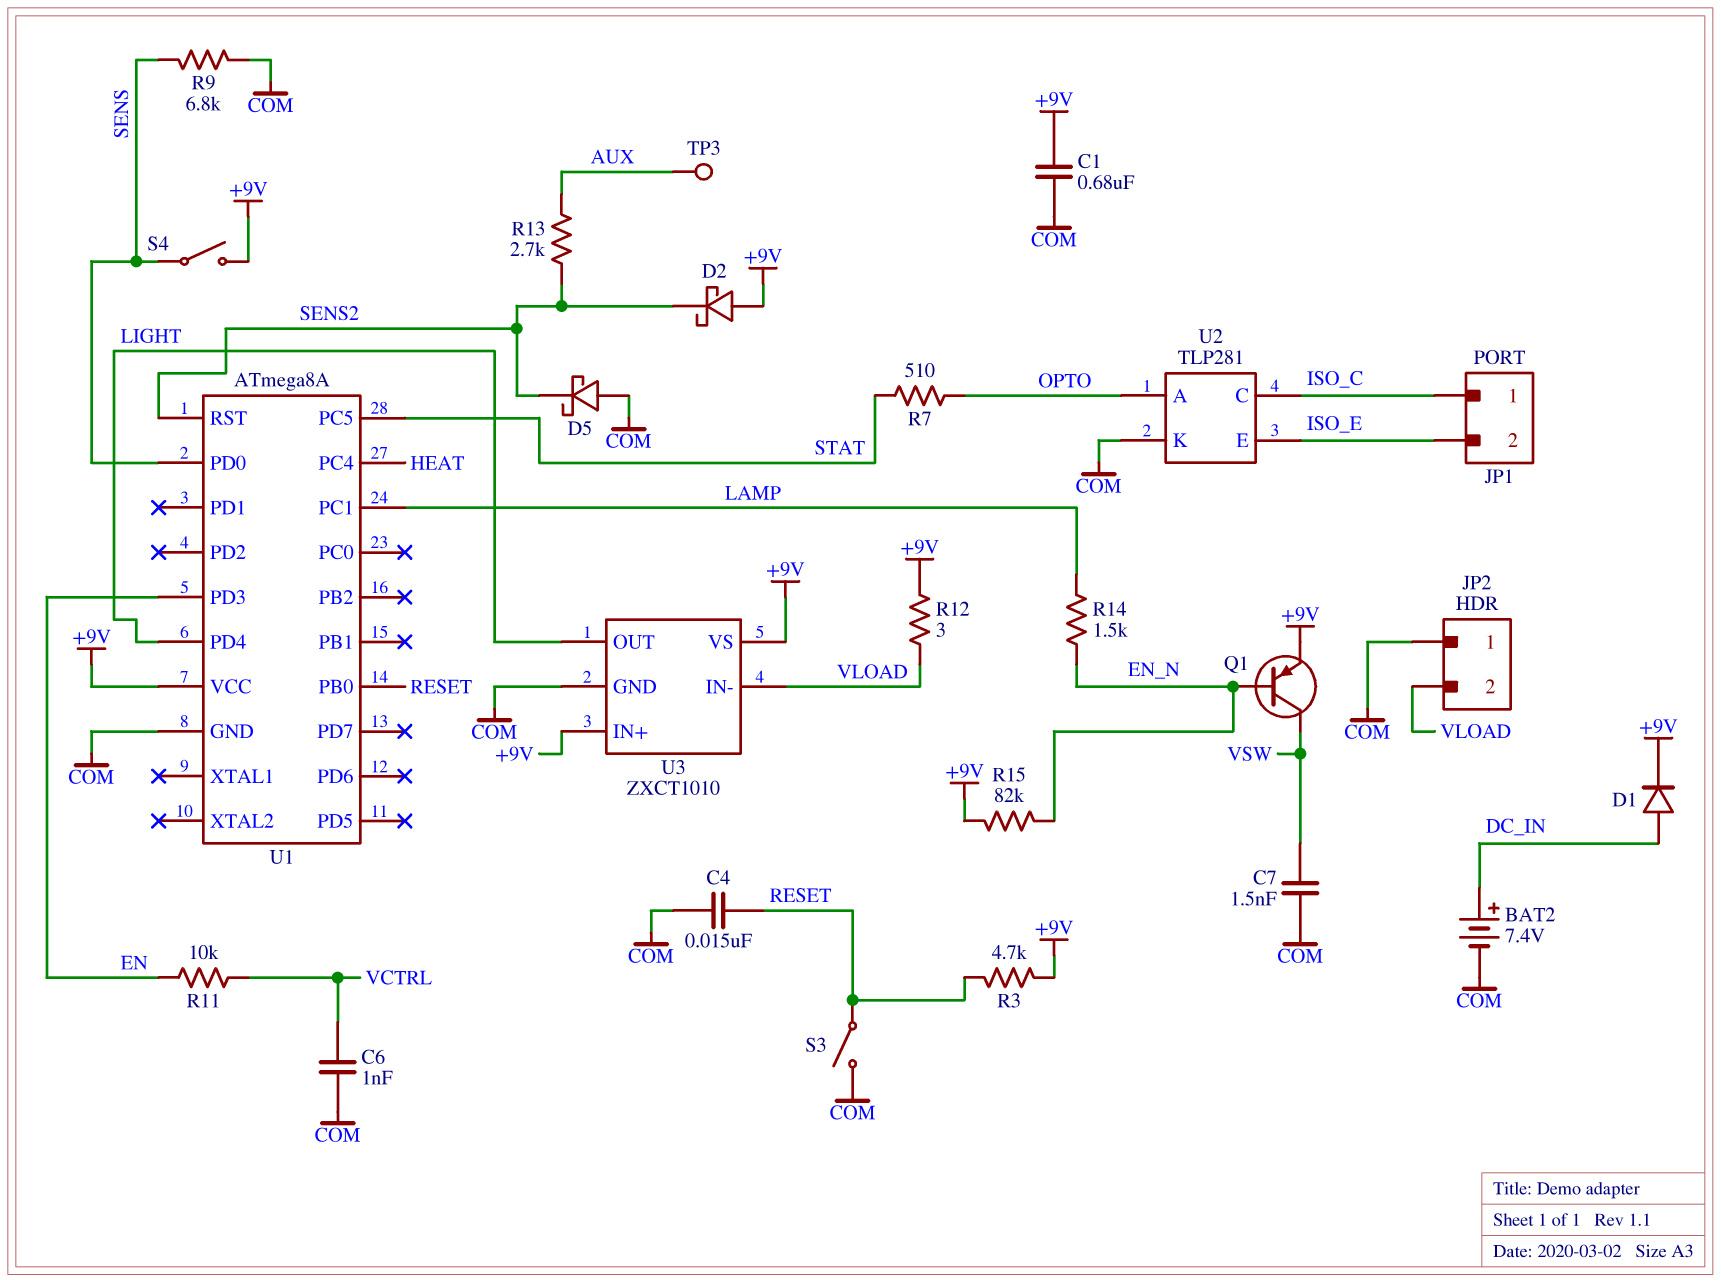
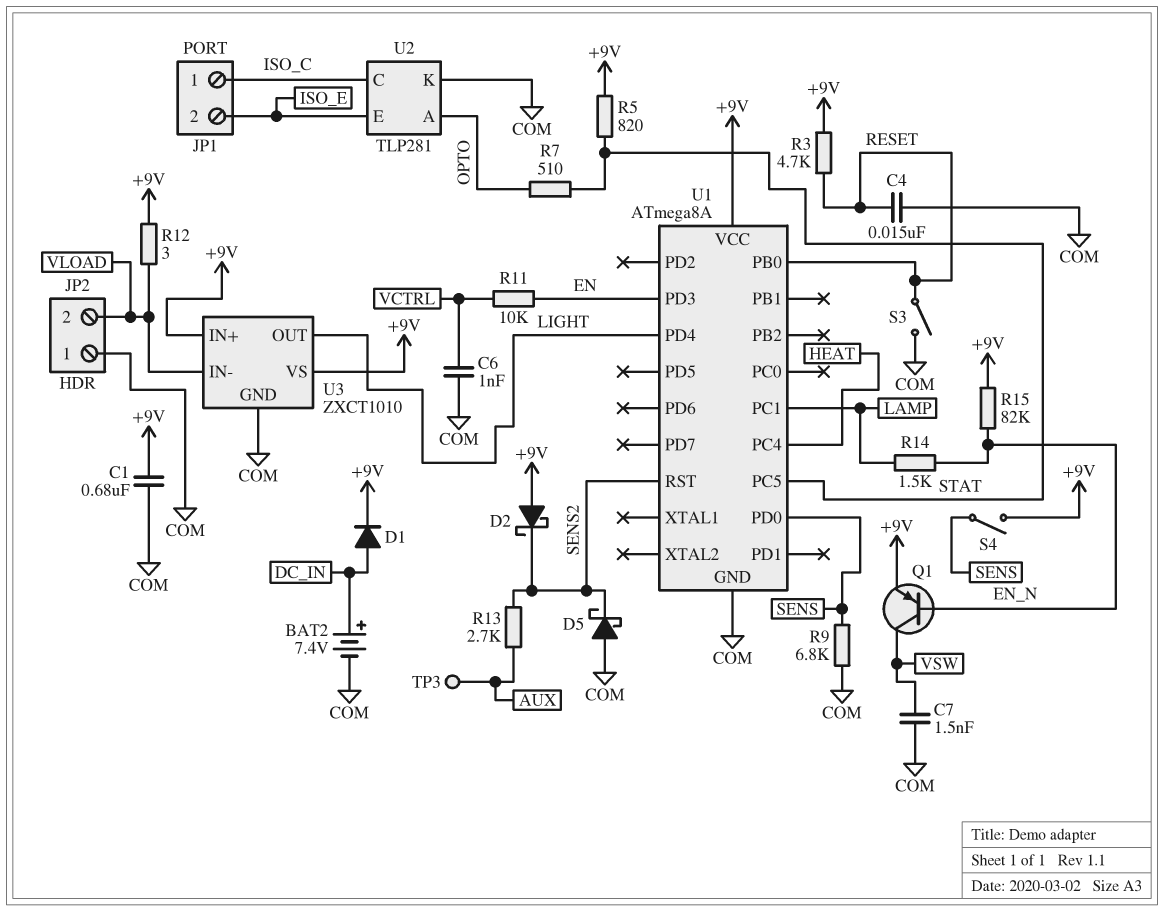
R5: none -> 820 (+9V, STAT)

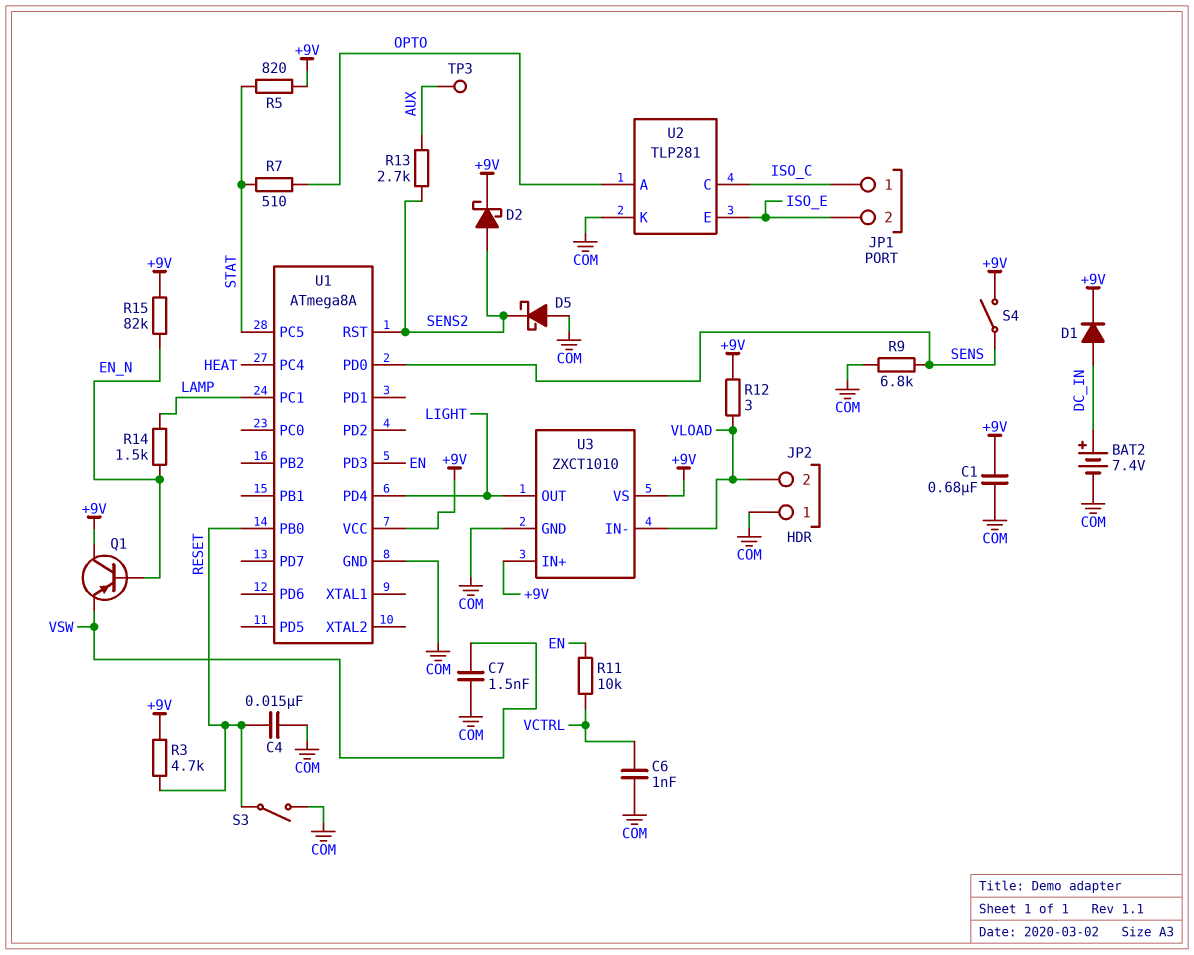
D2: schottky (A +9V, K SENS2) -> schottky (A SENS2, K +9V)
Q1: PNP (B EN_N, C VSW, E +9V) -> PNP (B EN_N, C +9V, E VSW)

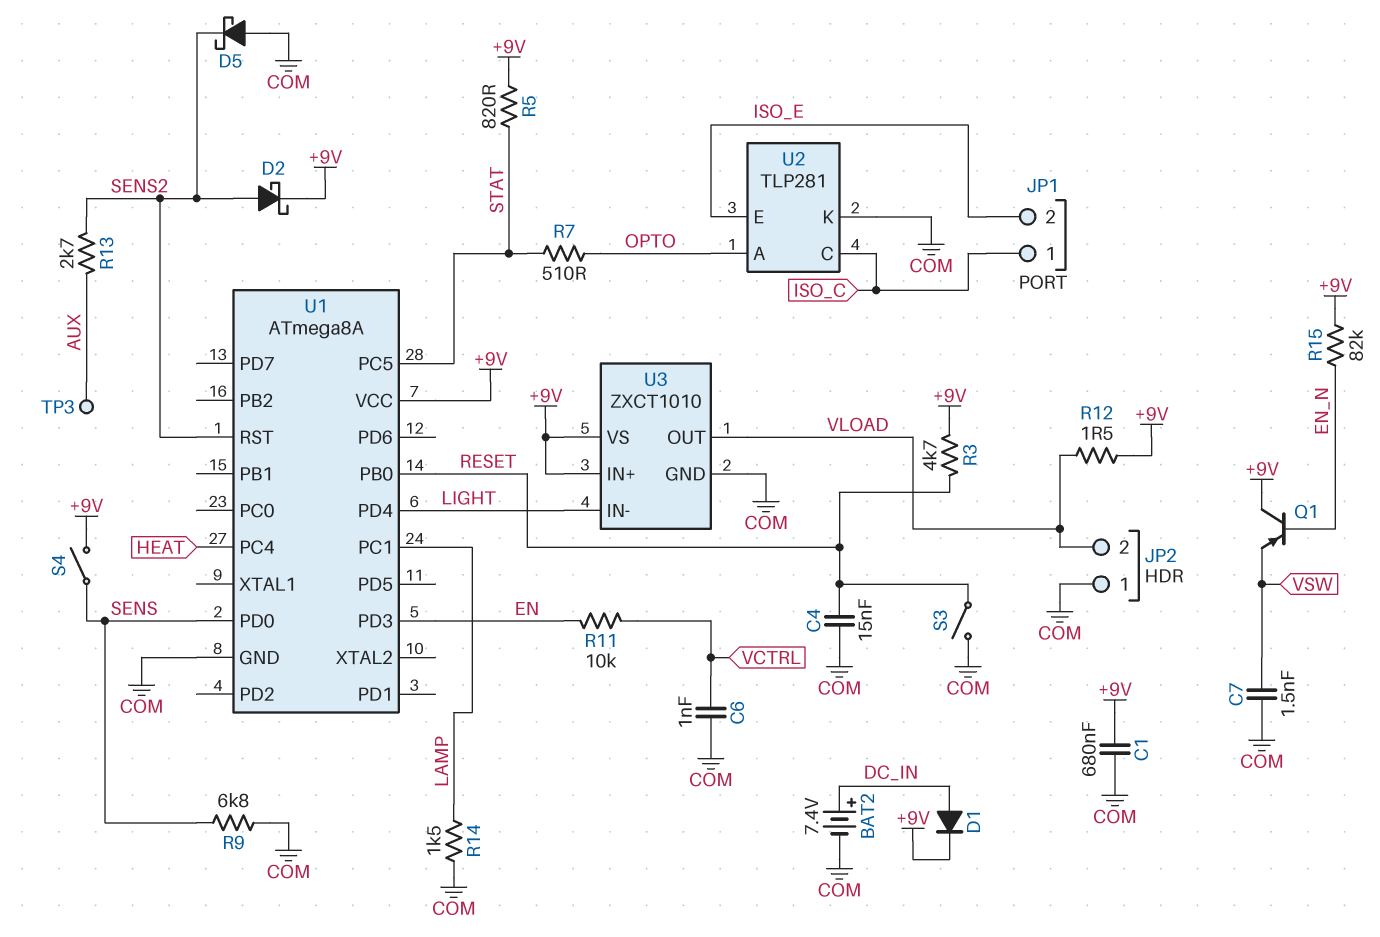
R12: 3 (+9V, VLOAD) -> 1.5 (+9V, VLOAD)
R14: 1.5k (EN_N, LAMP) -> 1.5k (COM, LAMP)
U3 pin IN-: VLOAD -> LIGHT
U3 pin OUT: LIGHT -> VLOAD

